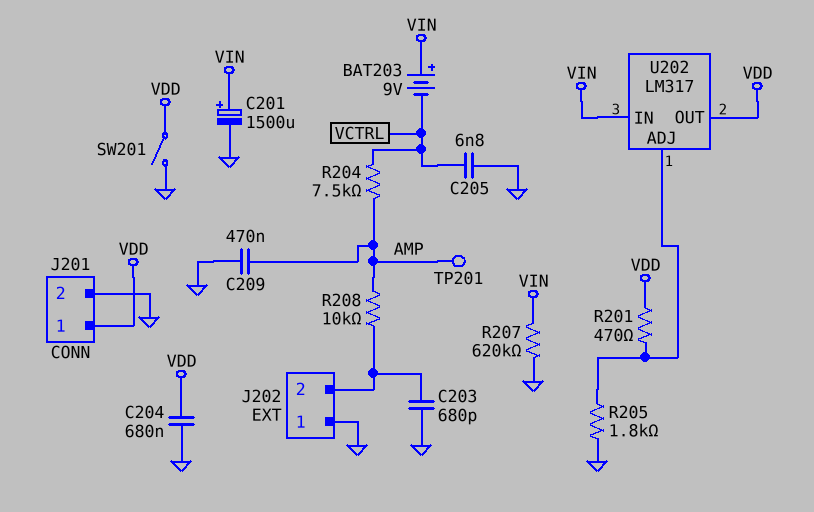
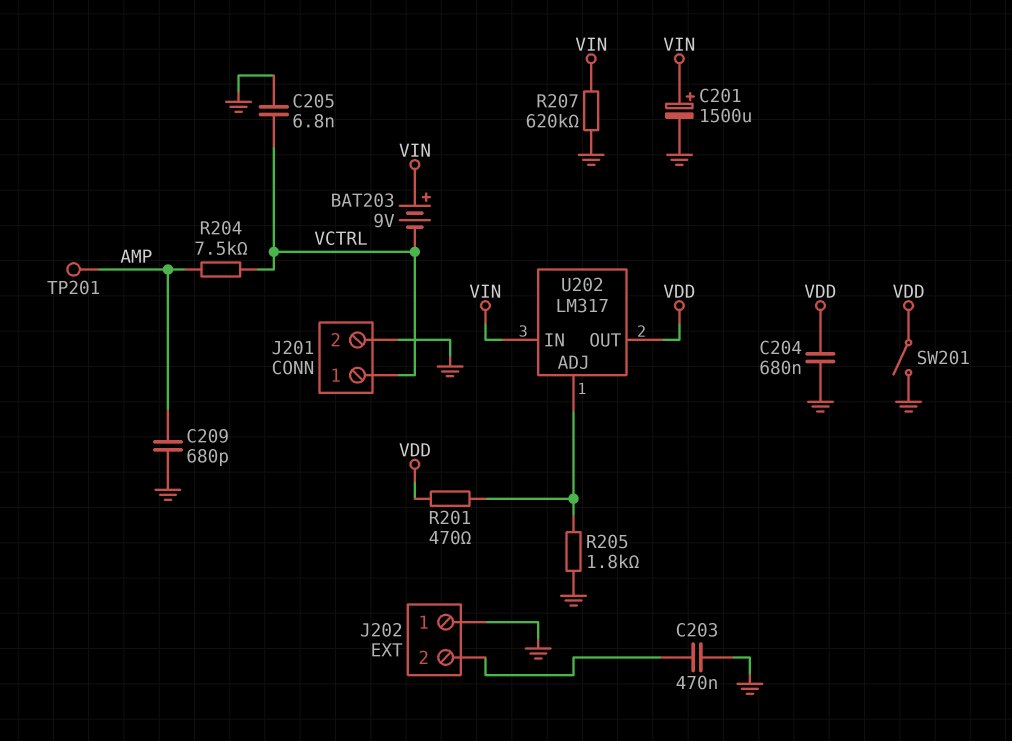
C203: 680pF (GND, J202/2) -> 470nF (GND, J202/2)
C209: 470nF (AMP, GND) -> 680pF (AMP, GND)
J201 pin 1: VDD -> VCTRL
R208: 10k (AMP, J202/2) -> none

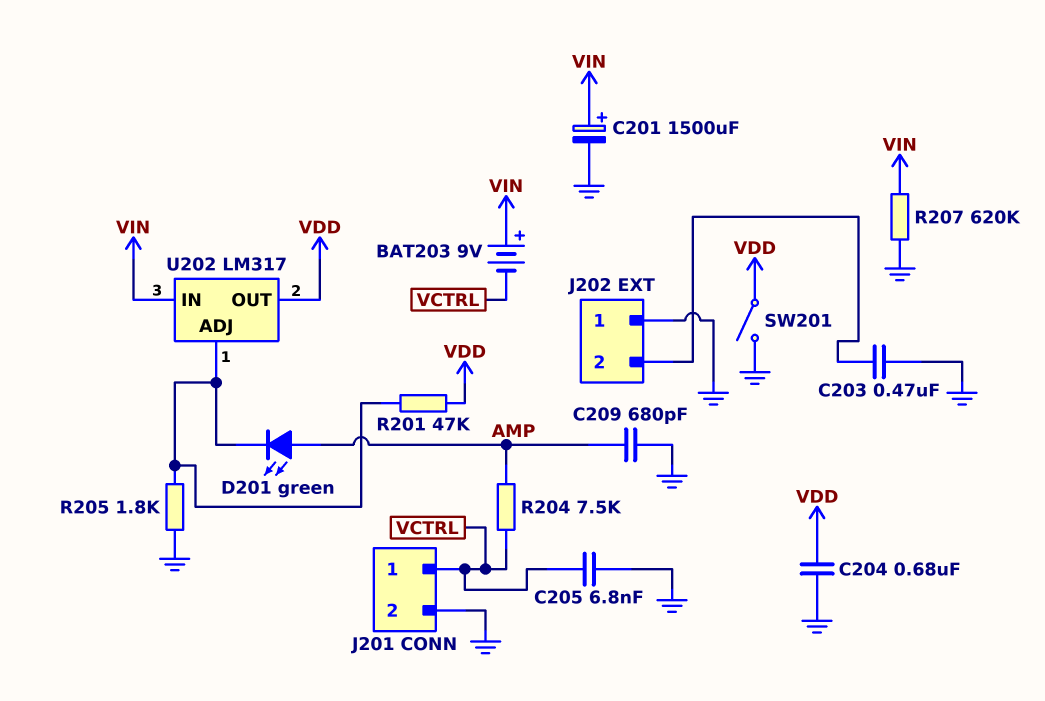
D201: none -> LED green (A AMP, K U202/ADJ)
R201: 470 (U202/ADJ, VDD) -> 47k (U202/ADJ, VDD)
TP201: test point (AMP) -> none

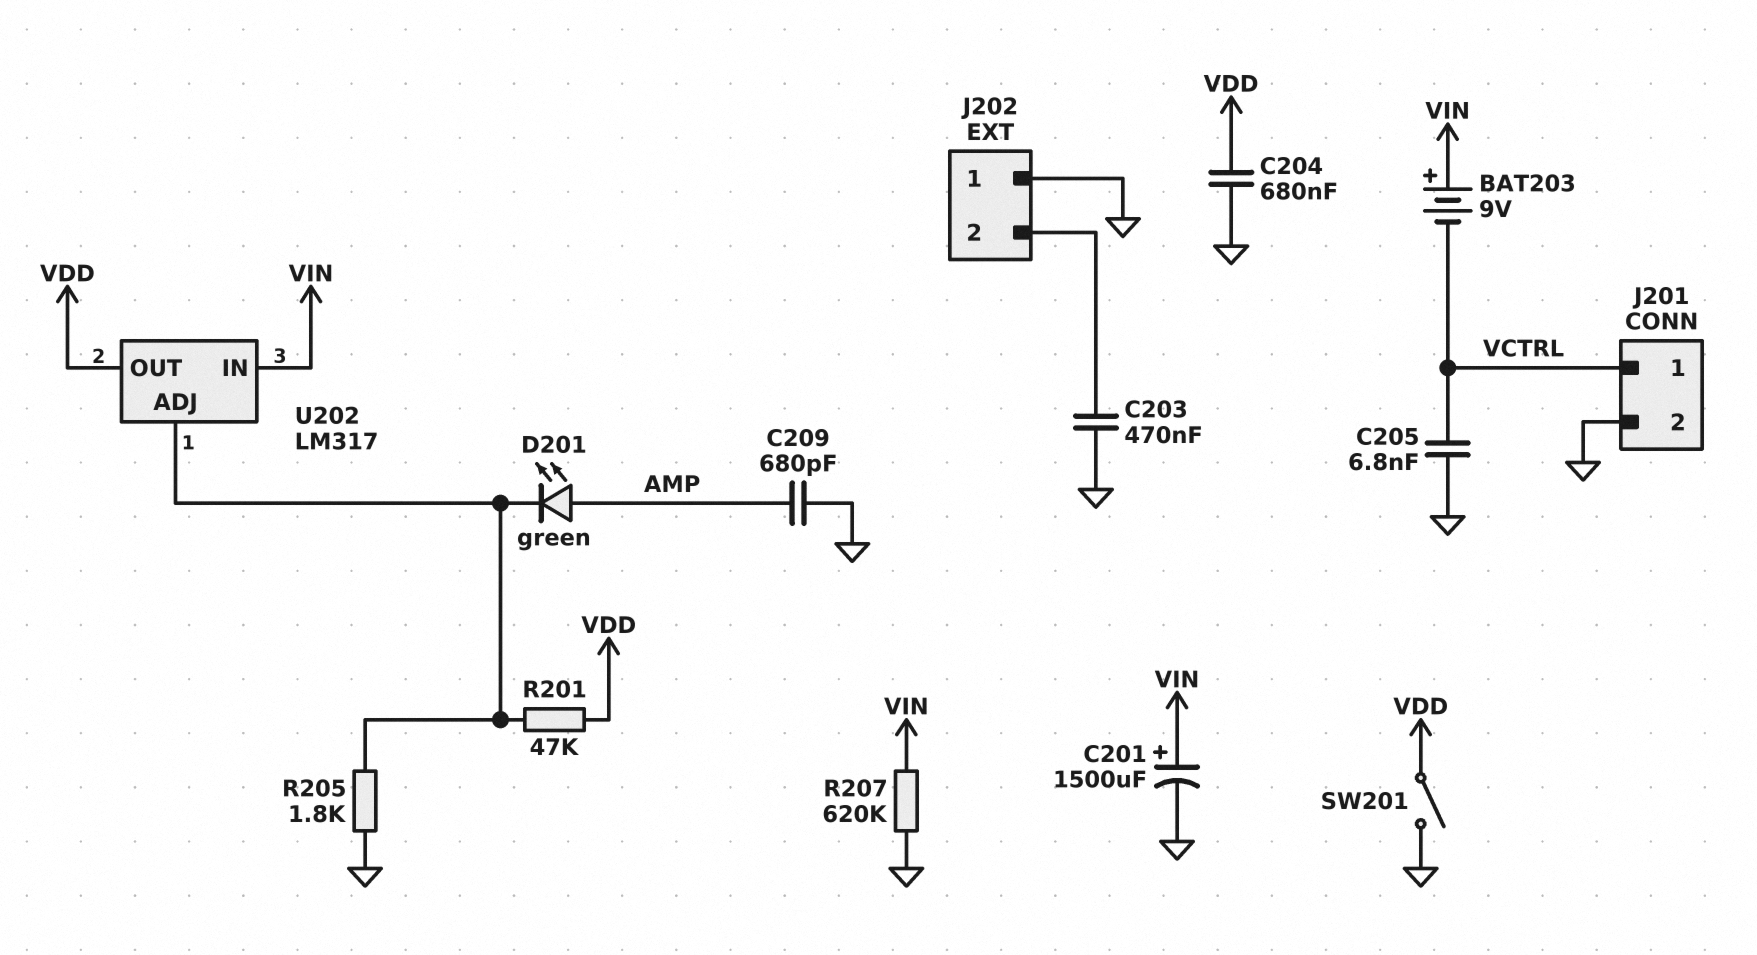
R204: 7.5k (AMP, VCTRL) -> none

